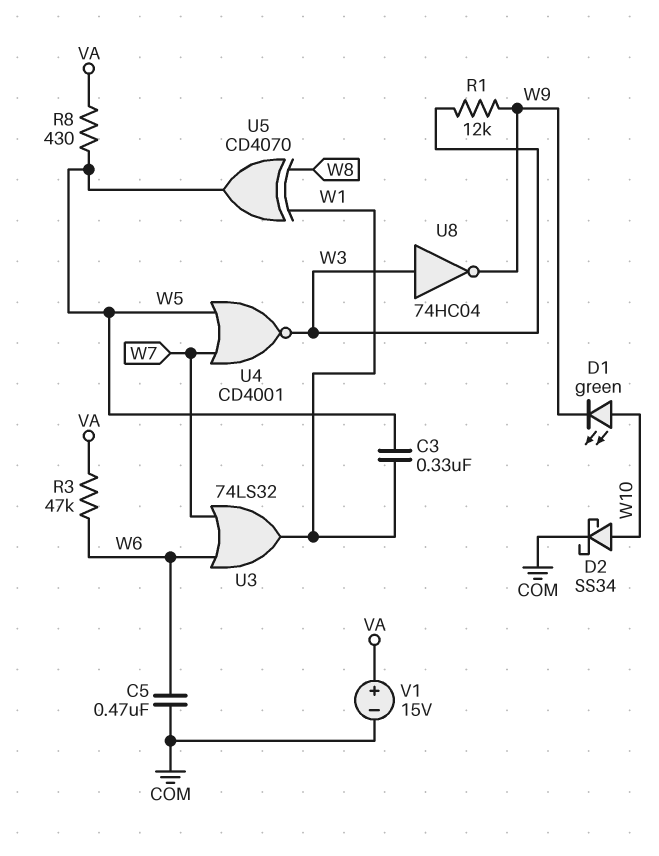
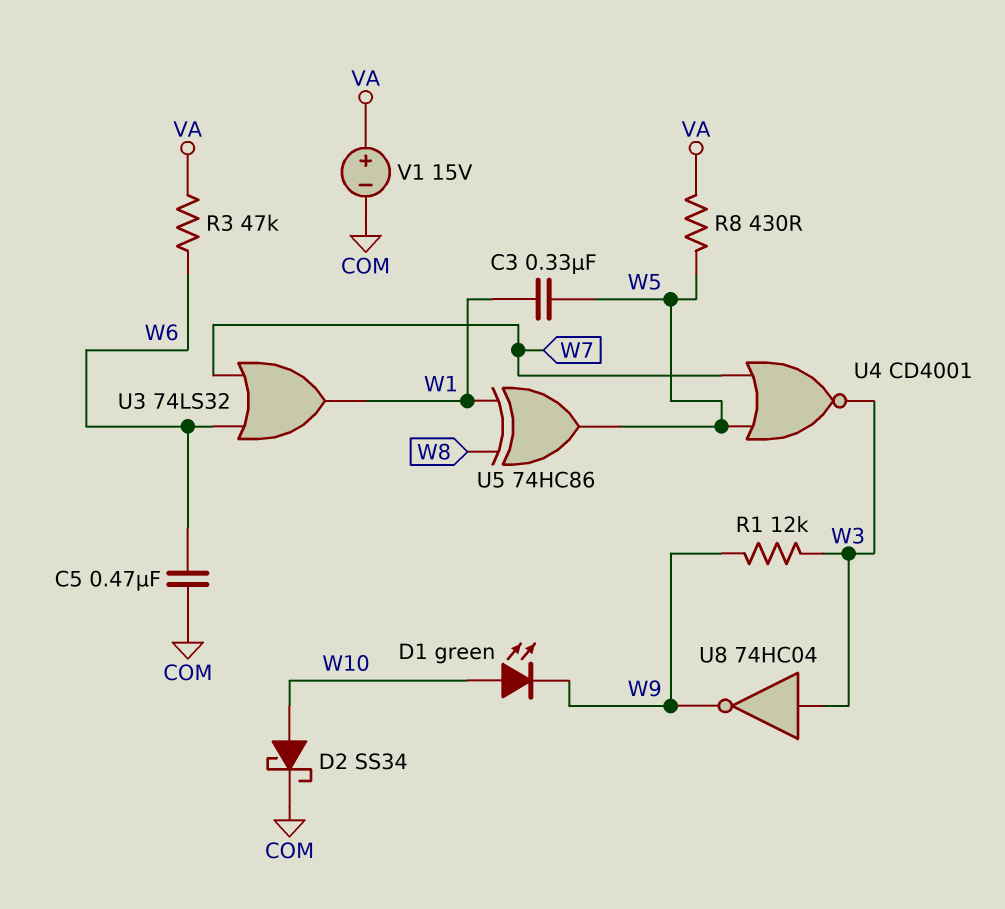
U5: XOR CD4070 (in W1, in W8, out W5) -> XOR 74HC86 (in W1, in W8, out W5)

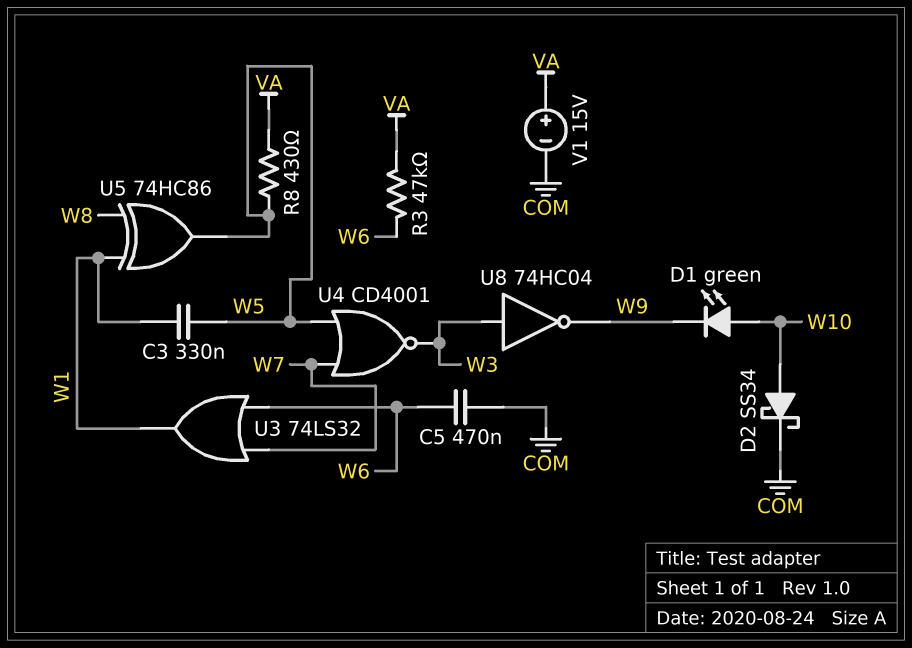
R1: 12k (W3, W9) -> none

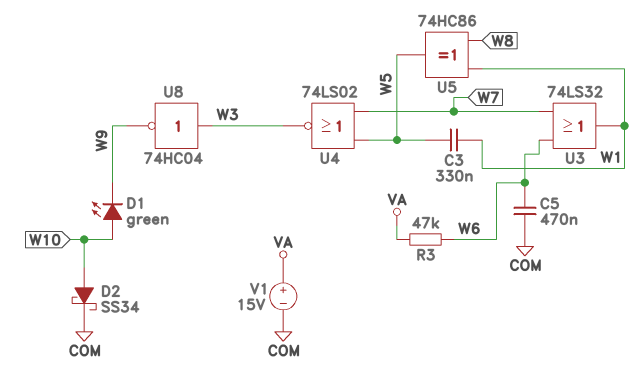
R8: 430 (VA, W5) -> none
U4: NOR CD4001 (in W5, in W7, out W3) -> NOR 74LS02 (in W5, in W7, out W3)

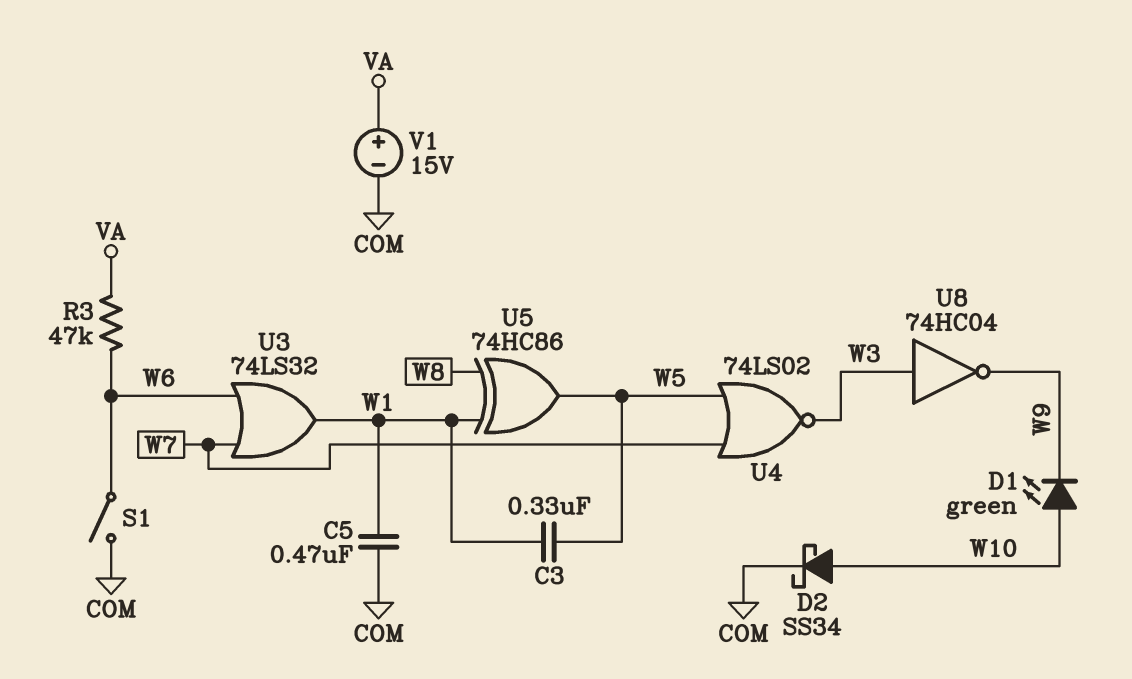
C5: 470nF (COM, W6) -> 470nF (COM, W1)
S1: none -> switch (COM, W6)

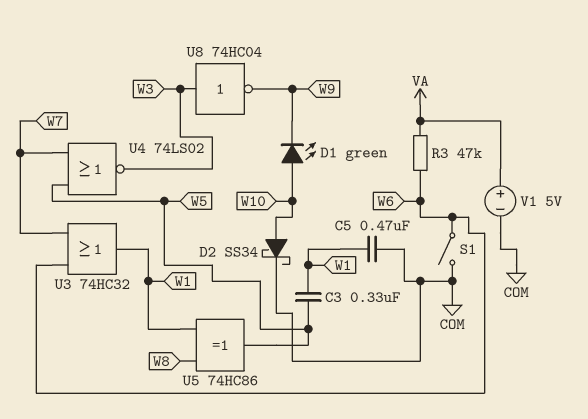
U3: OR 74LS32 (in W6, in W7, out W1) -> OR 74HC32 (in W6, in W7, out W1)
V1: 15V (plus VA, minus COM) -> 5V (plus VA, minus COM)

